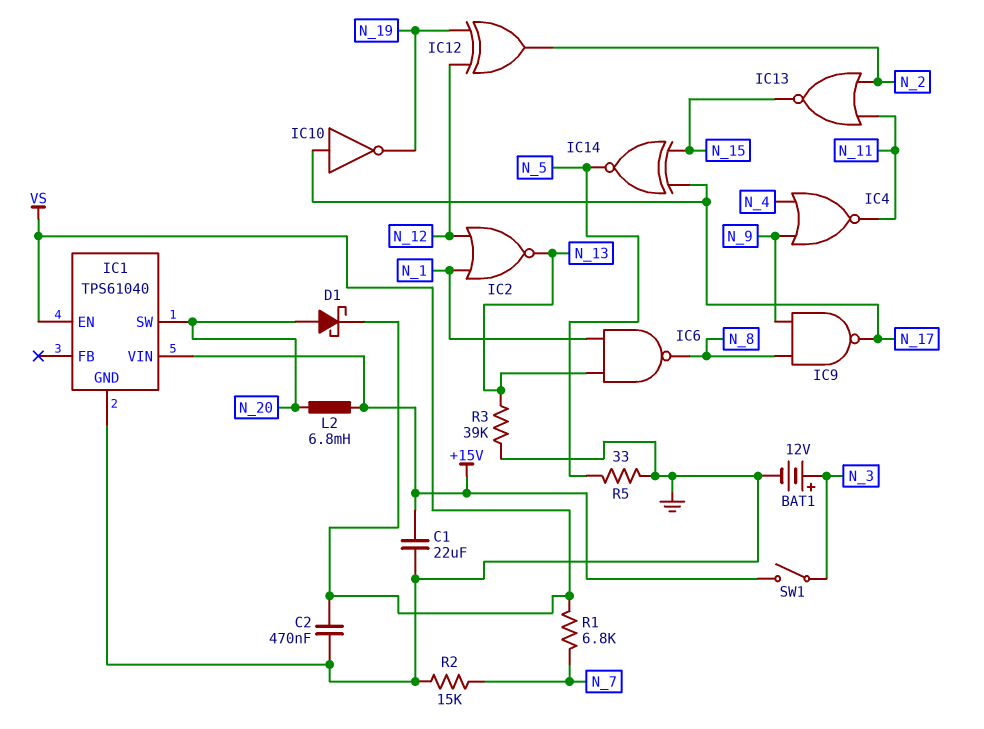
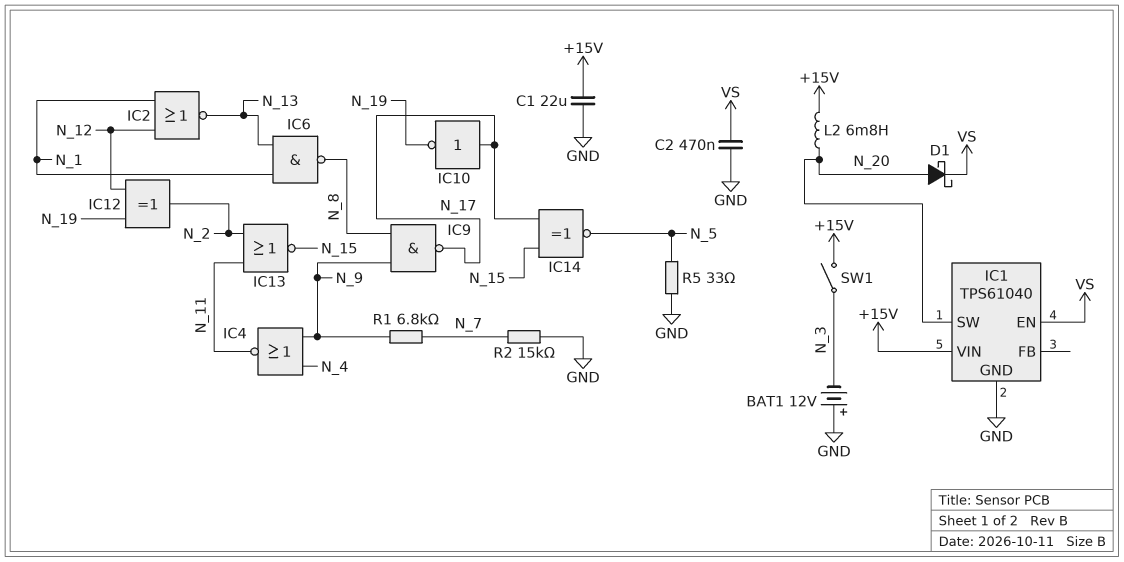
BAT1: 12V (plus N_3, minus GND) -> 12V (plus GND, minus N_3)
R1: 6.8k (N_7, VS) -> 6.8k (N_7, N_9)
R3: 39k (GND, N_13) -> none

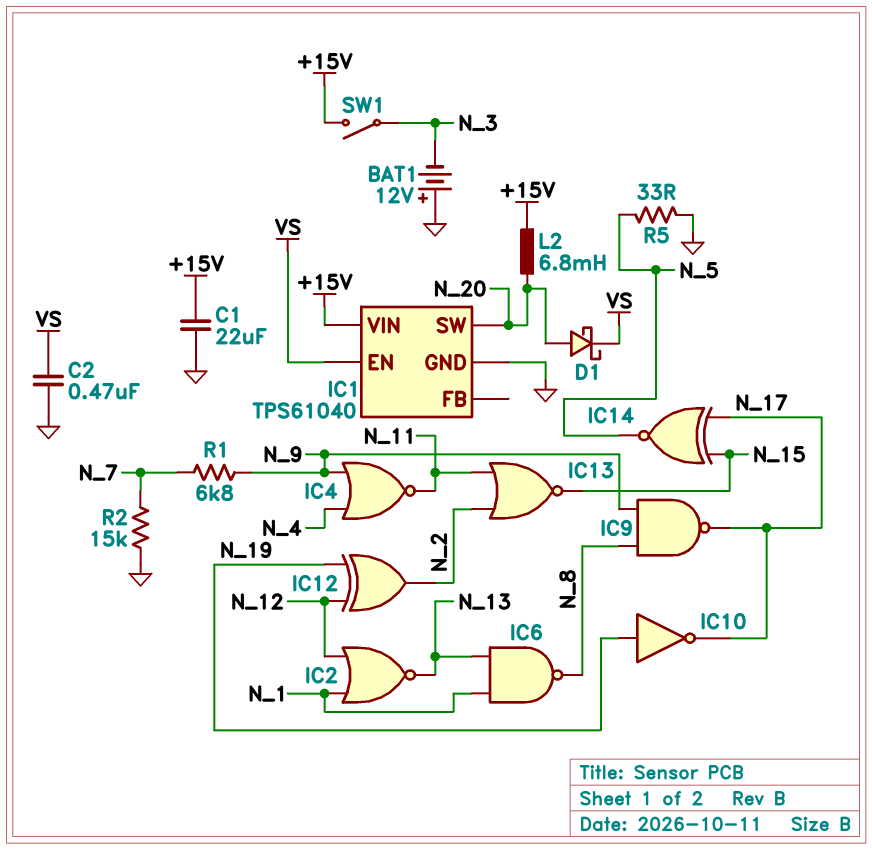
IC10: NOT (in N_17, out N_19) -> NOT (in N_19, out N_17)

